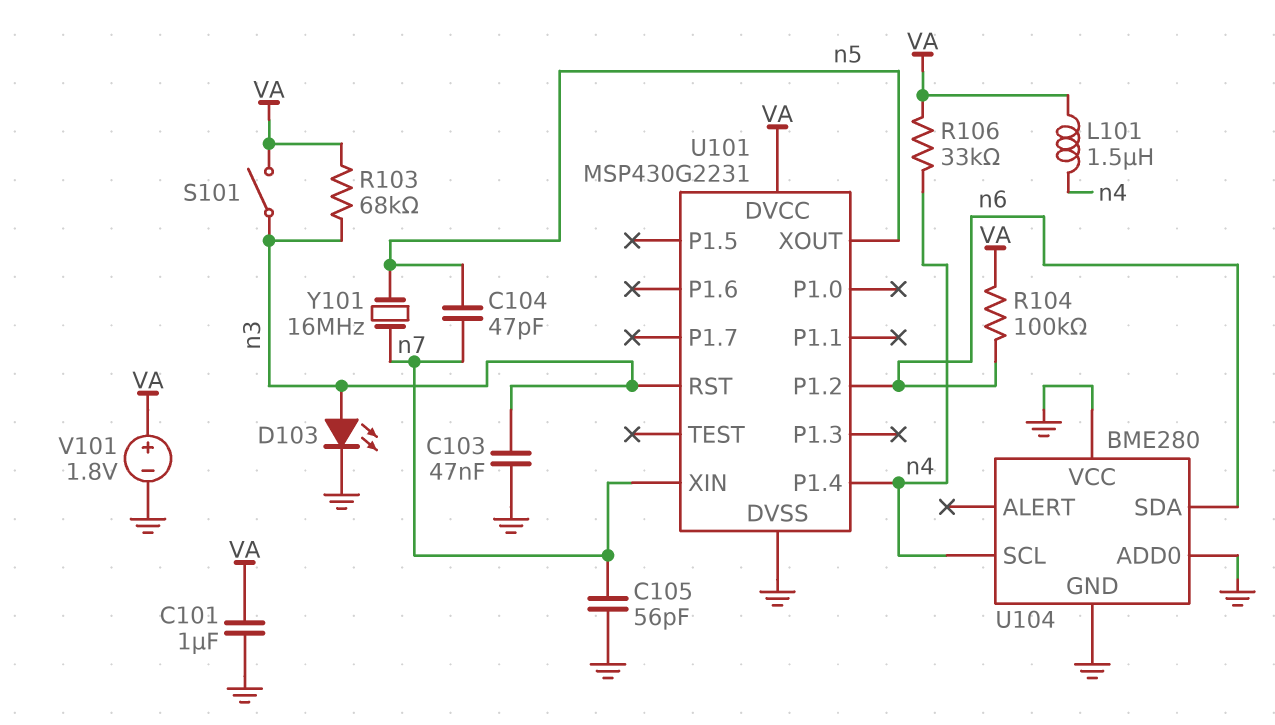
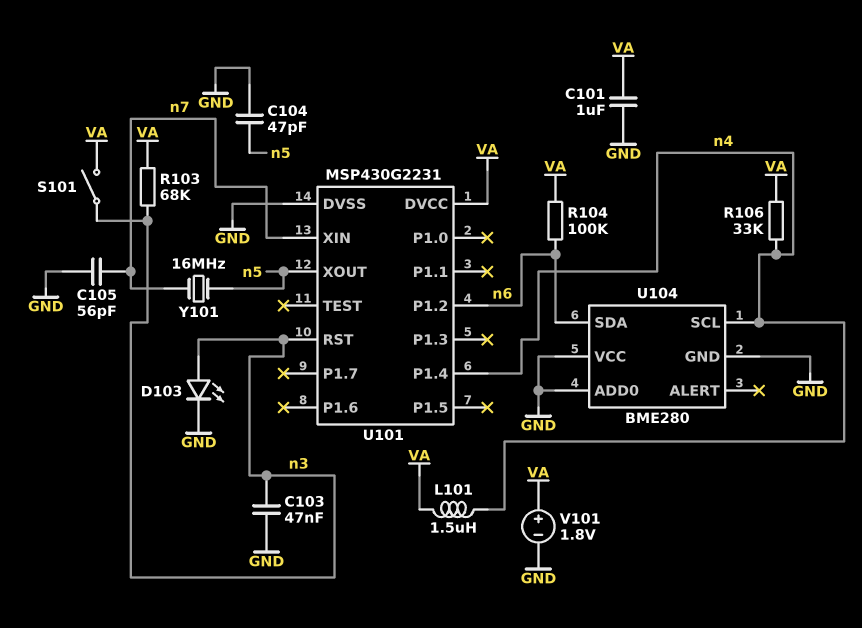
C104: 47pF (n5, n7) -> 47pF (GND, n5)

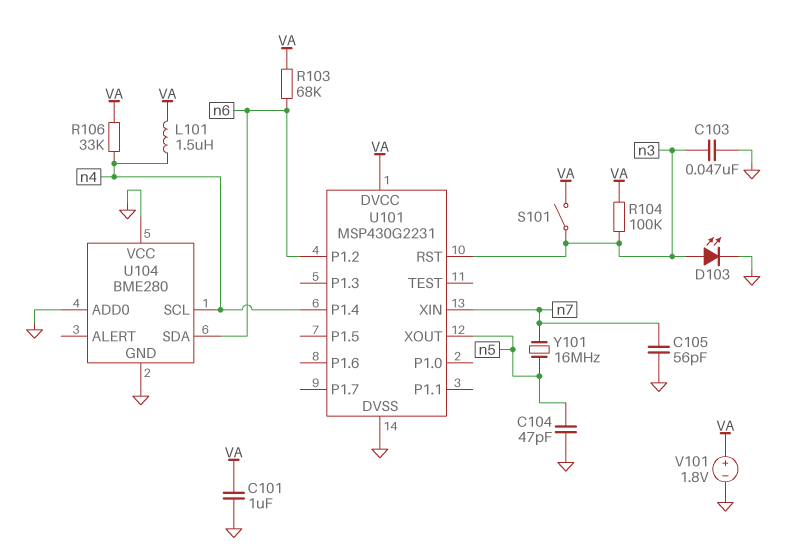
R103: 68k (VA, n3) -> 68k (VA, n6)
R104: 100k (VA, n6) -> 100k (VA, n3)

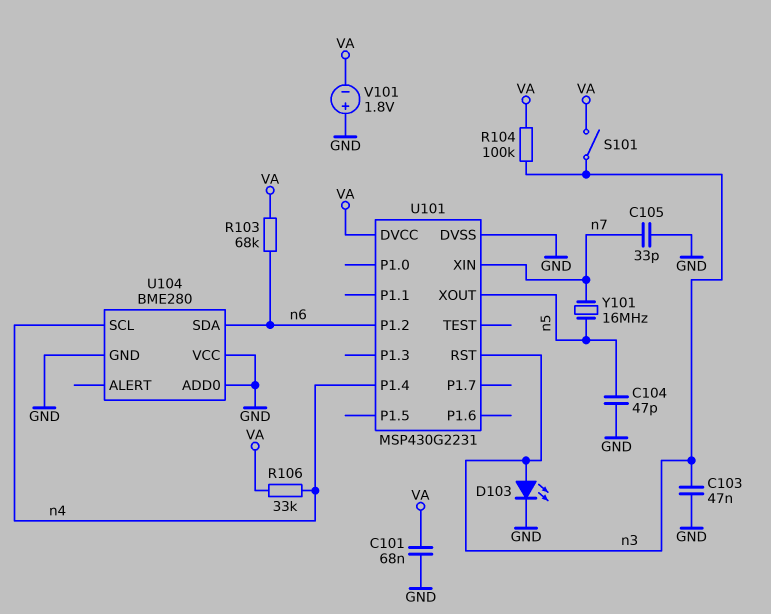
C101: 1uF (GND, VA) -> 68nF (GND, VA)
C105: 56pF (GND, n7) -> 33pF (GND, n7)
L101: 1.5uH (VA, n4) -> none
V101: 1.8V (plus VA, minus GND) -> 1.8V (plus GND, minus VA)

